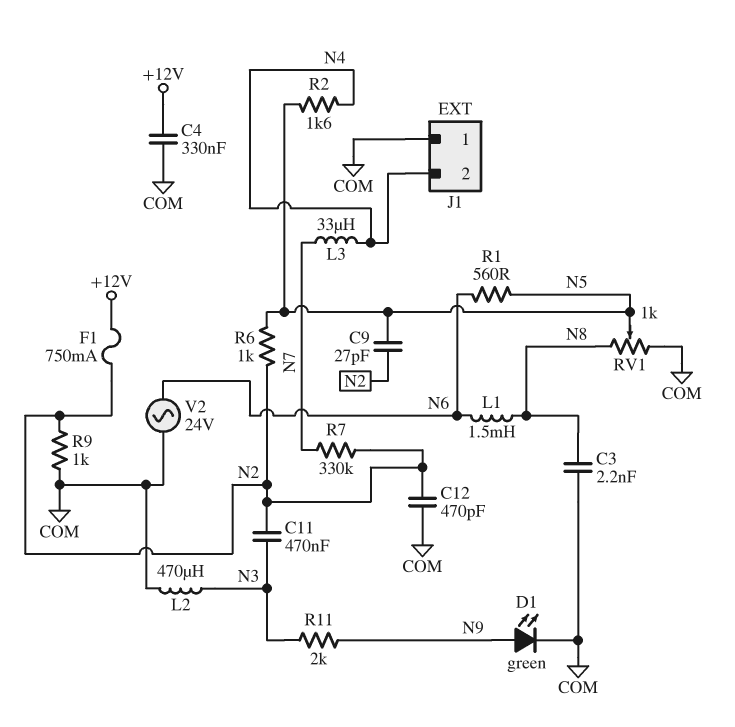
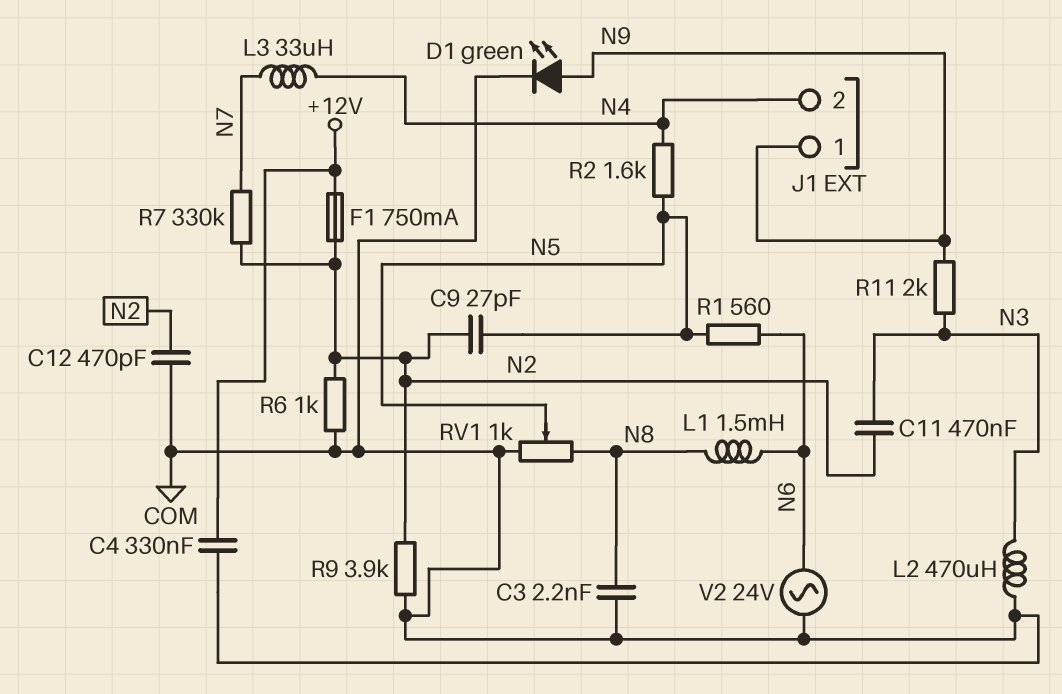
J1 pin 1: COM -> N9
R6: 1k (N2, N5) -> 1k (COM, N2)
R9: 1k (COM, N2) -> 3.9k (COM, N2)

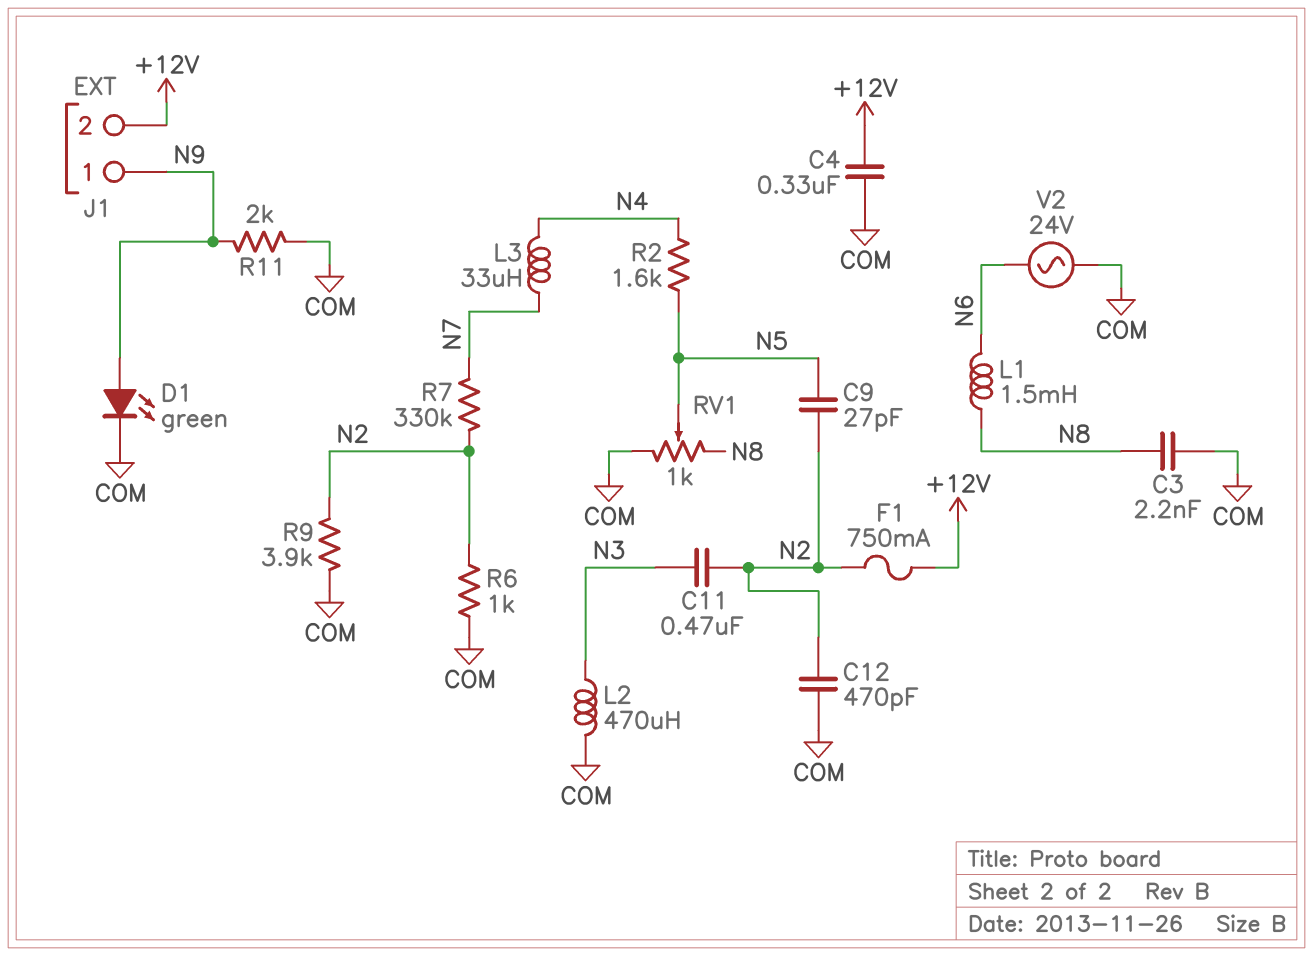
J1 pin 2: N4 -> +12V
R1: 560 (N5, N6) -> none
R11: 2k (N3, N9) -> 2k (COM, N9)

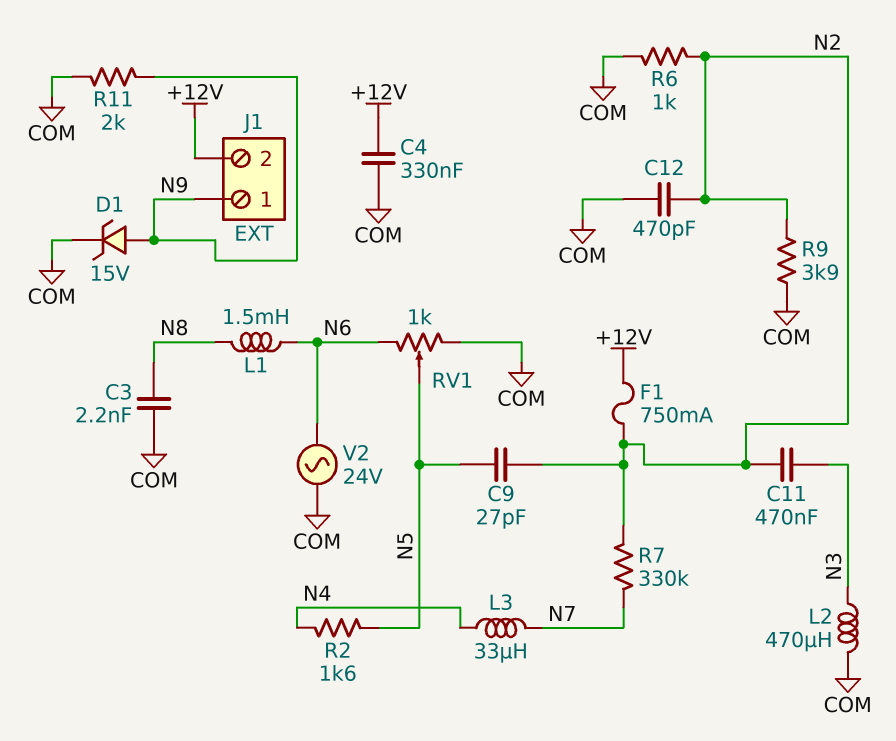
D1: LED green (A N9, K COM) -> zener 15V (A N9, K COM)
RV1: 1k (COM, N8, wiper N5) -> 1k (COM, N6, wiper N5)

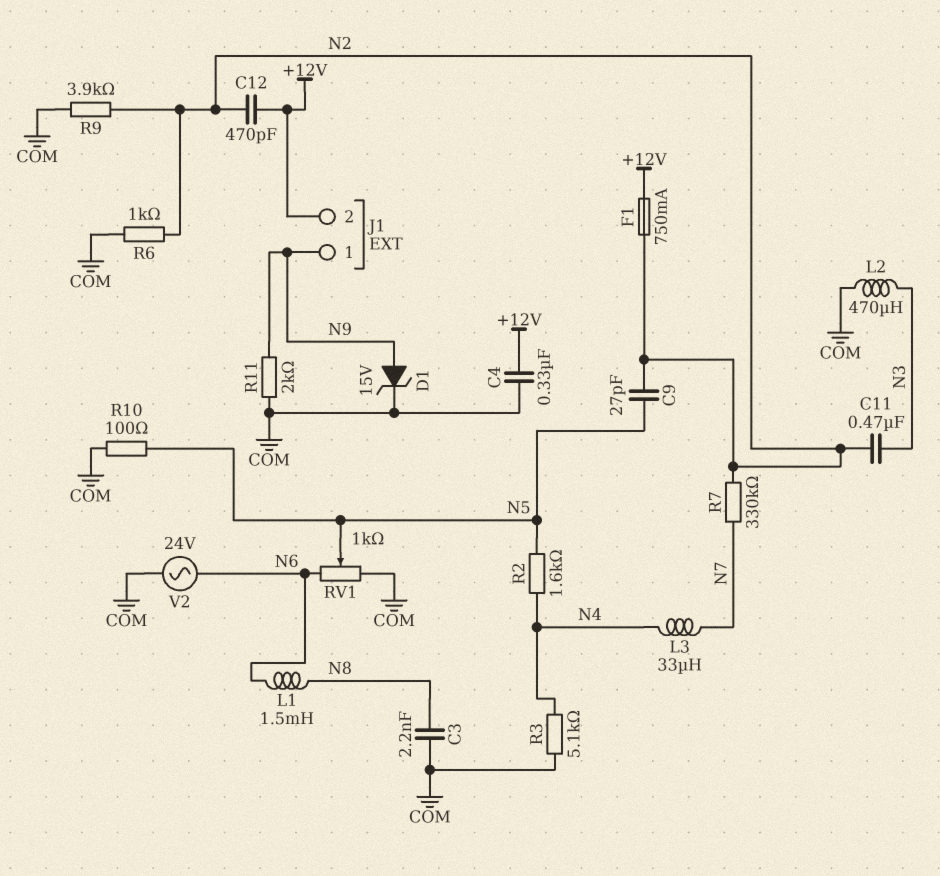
C12: 470pF (COM, N2) -> 470pF (+12V, N2)
R3: none -> 5.1k (COM, N4)
R10: none -> 100 (COM, N5)

